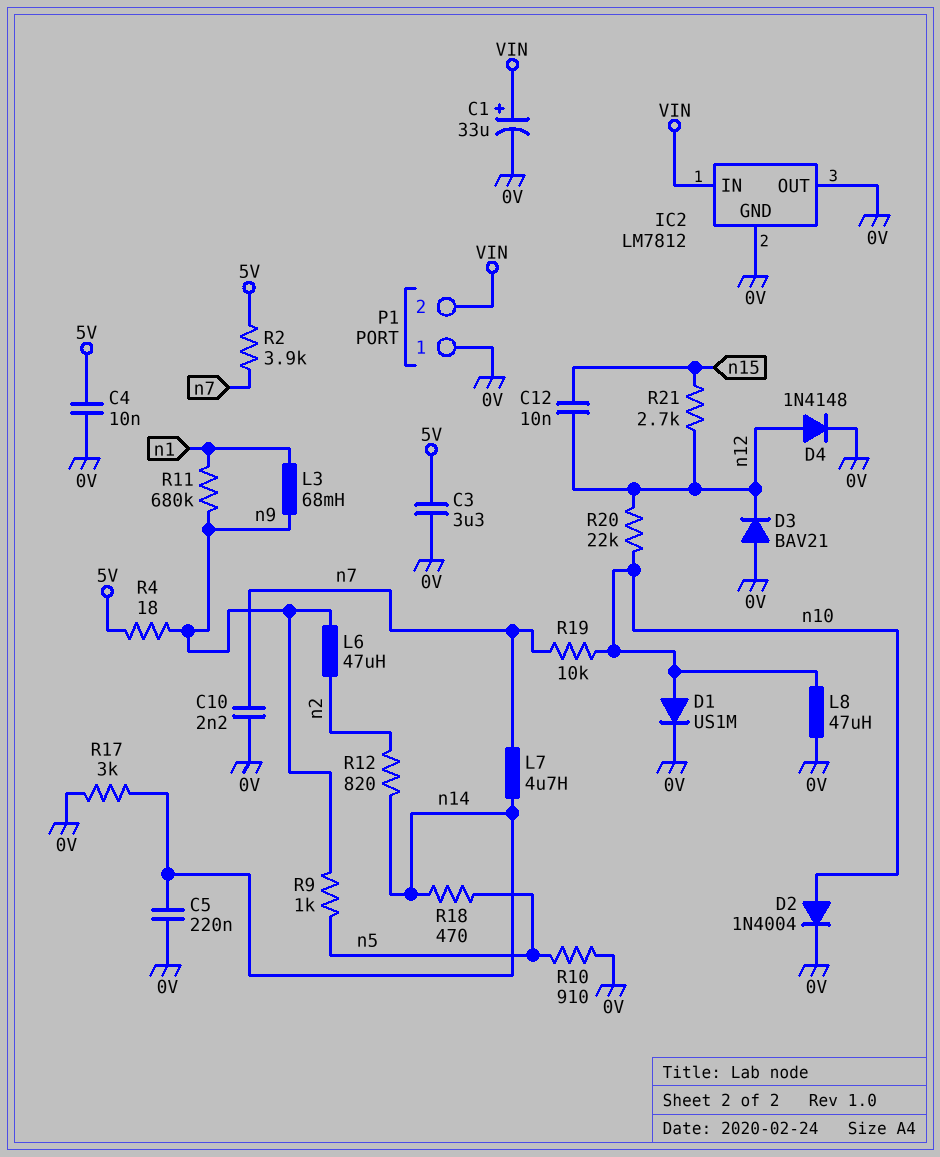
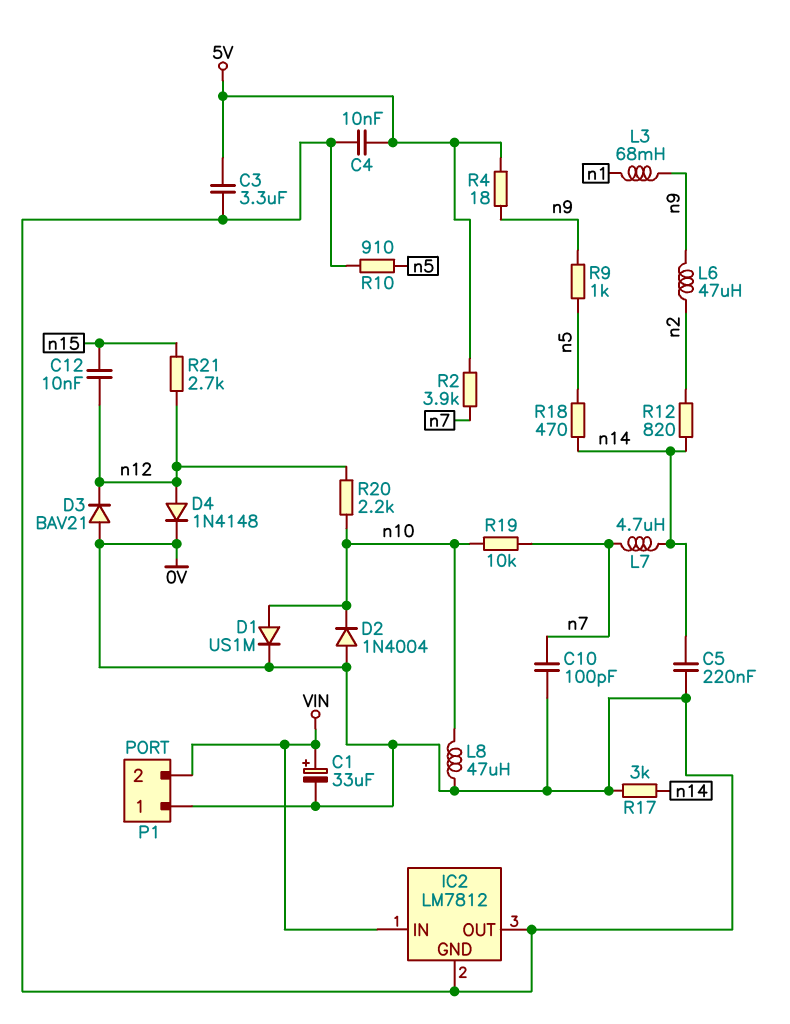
C10: 2.2nF (0V, n7) -> 100pF (0V, n7)
D2: diode 1N4004 (A n10, K 0V) -> diode 1N4004 (A 0V, K n10)
R11: 680k (n1, n9) -> none
R20: 22k (n10, n12) -> 2.2k (n10, n12)

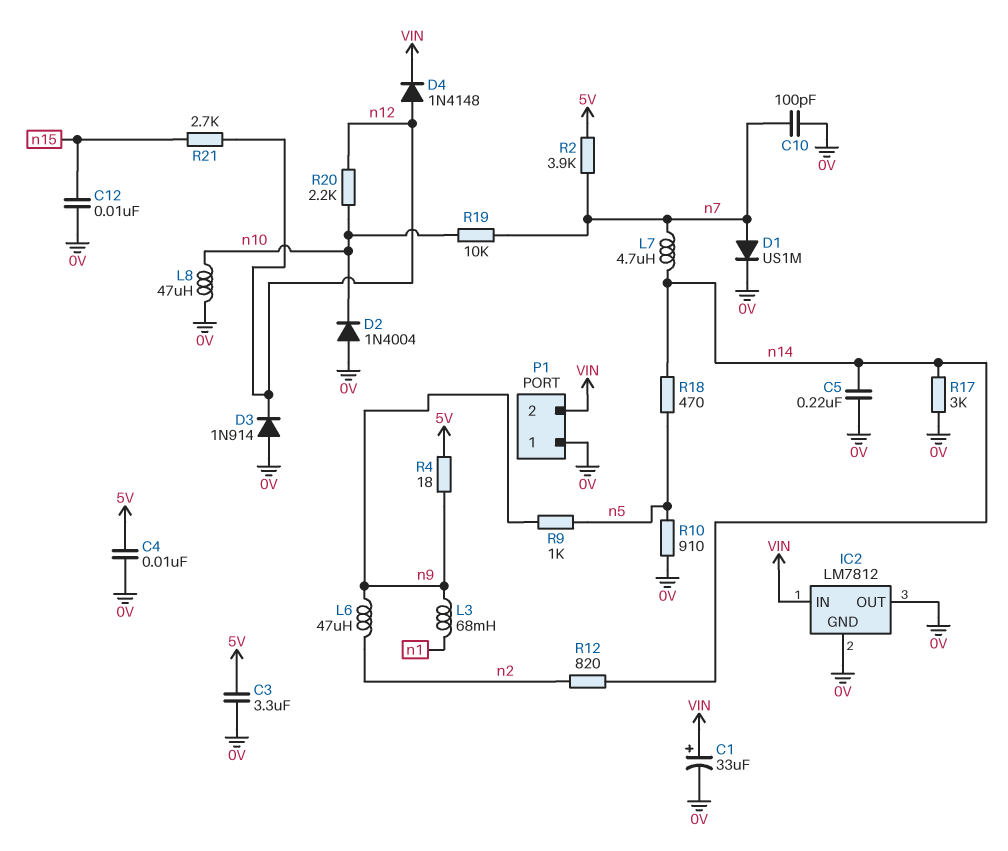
C12: 10nF (n12, n15) -> 10nF (0V, n15)
D1: diode US1M (A n10, K 0V) -> diode US1M (A n7, K 0V)
D3: diode BAV21 (A 0V, K n12) -> diode 1N914 (A 0V, K n12)
D4: diode 1N4148 (A n12, K 0V) -> diode 1N4148 (A n12, K VIN)

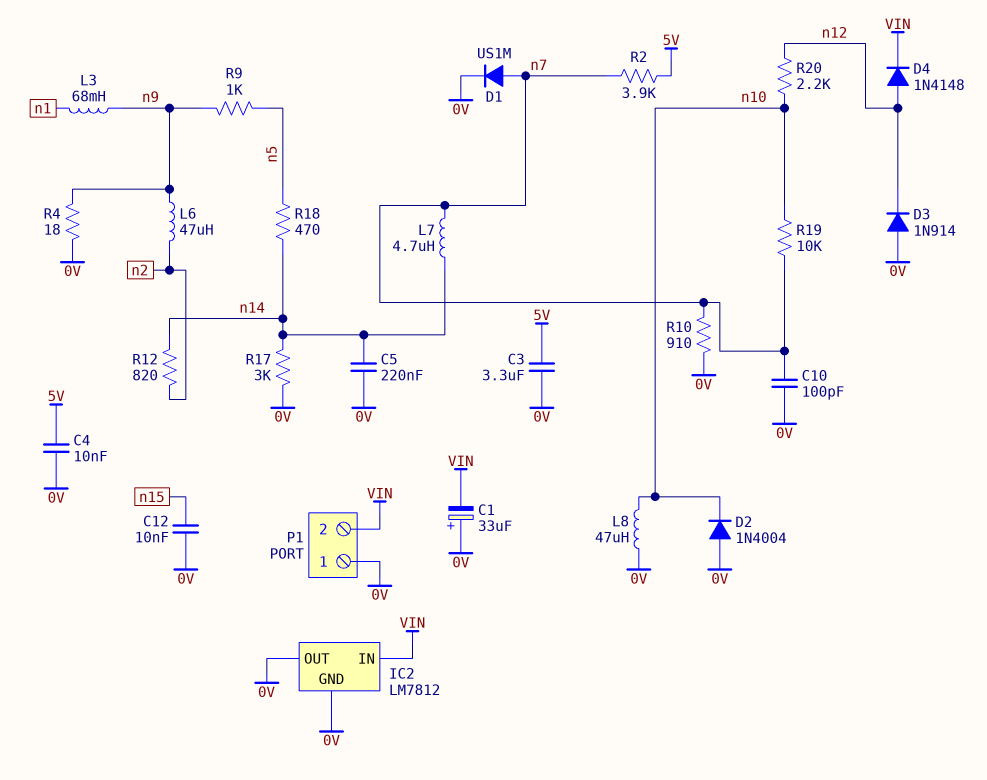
C1: 33uF (plus VIN, minus 0V) -> 33uF (plus 0V, minus VIN)
R4: 18 (5V, n9) -> 18 (0V, n9)
R10: 910 (0V, n5) -> 910 (0V, n7)
R21: 2.7k (n12, n15) -> none

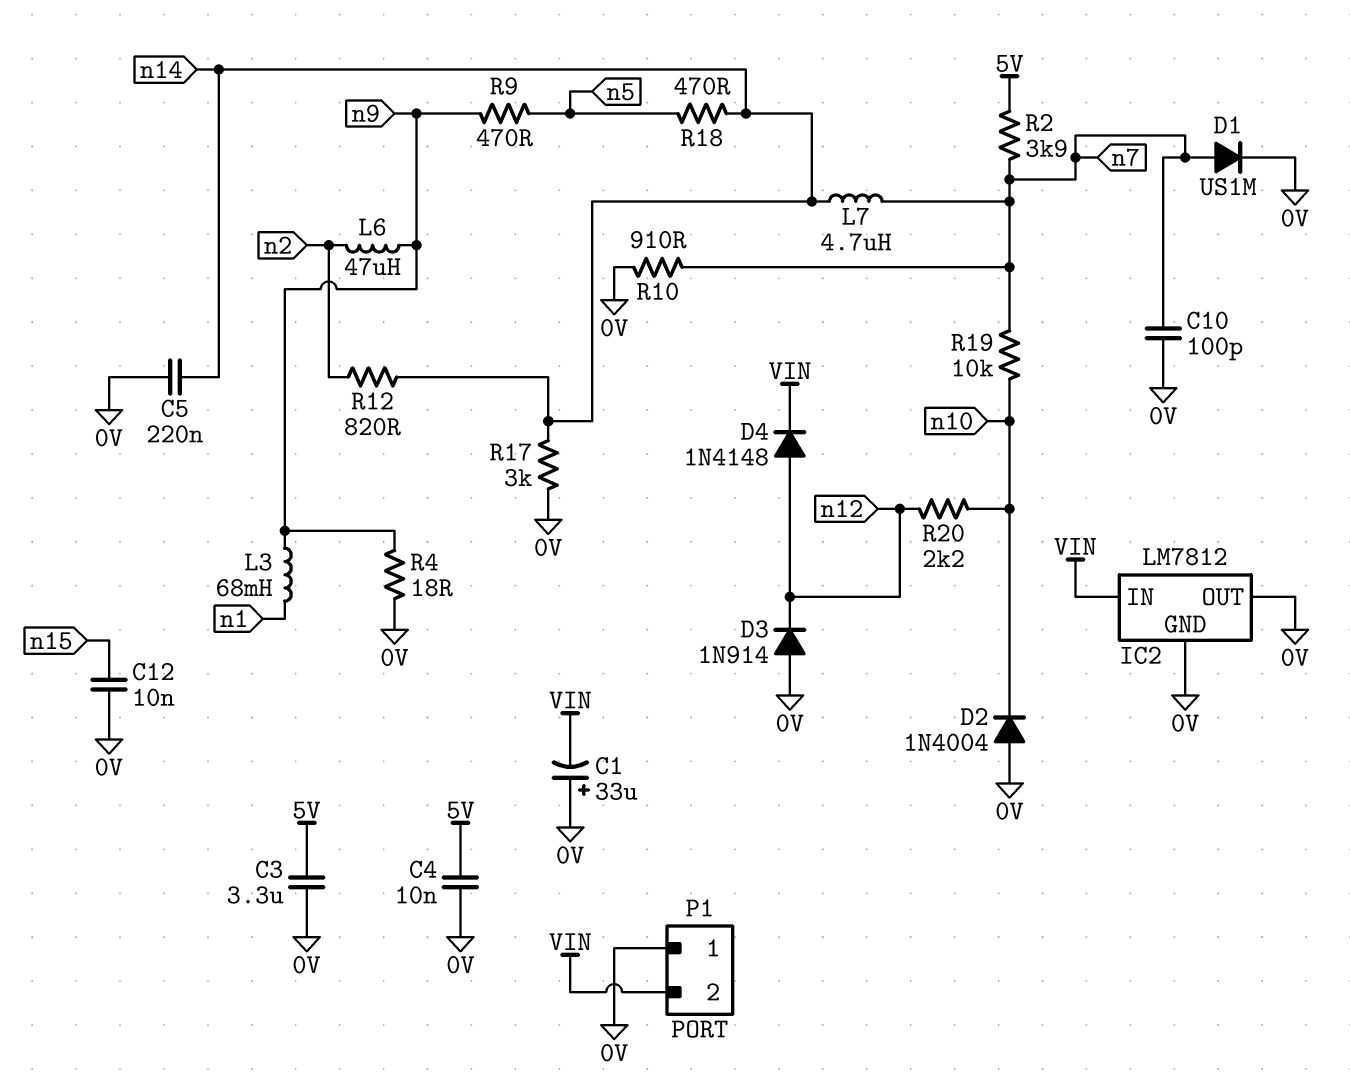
L8: 47uH (0V, n10) -> none
R9: 1k (n5, n9) -> 470 (n5, n9)

